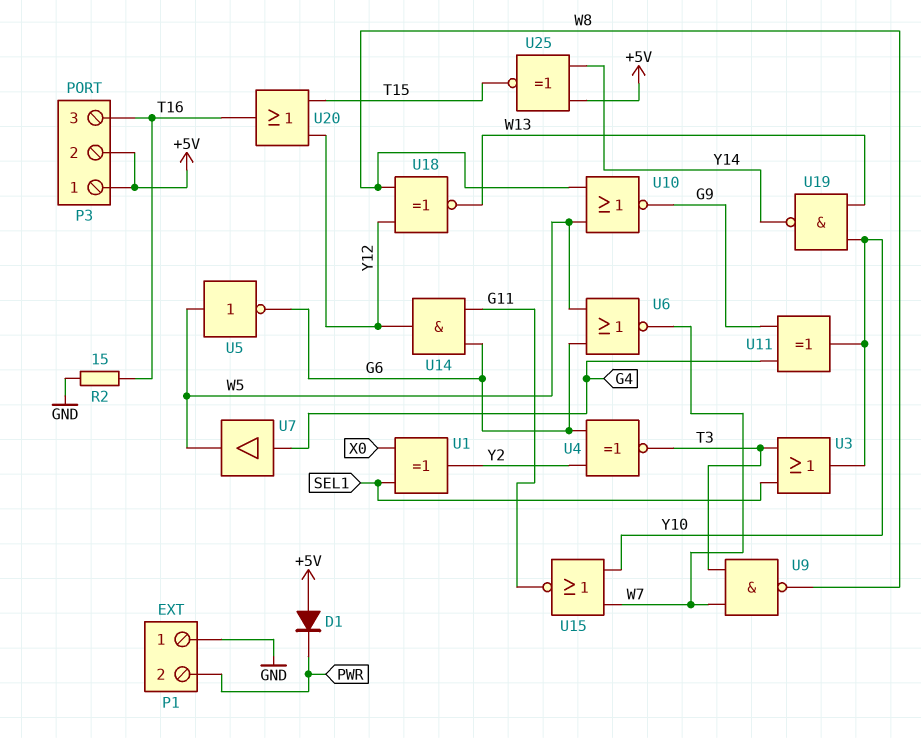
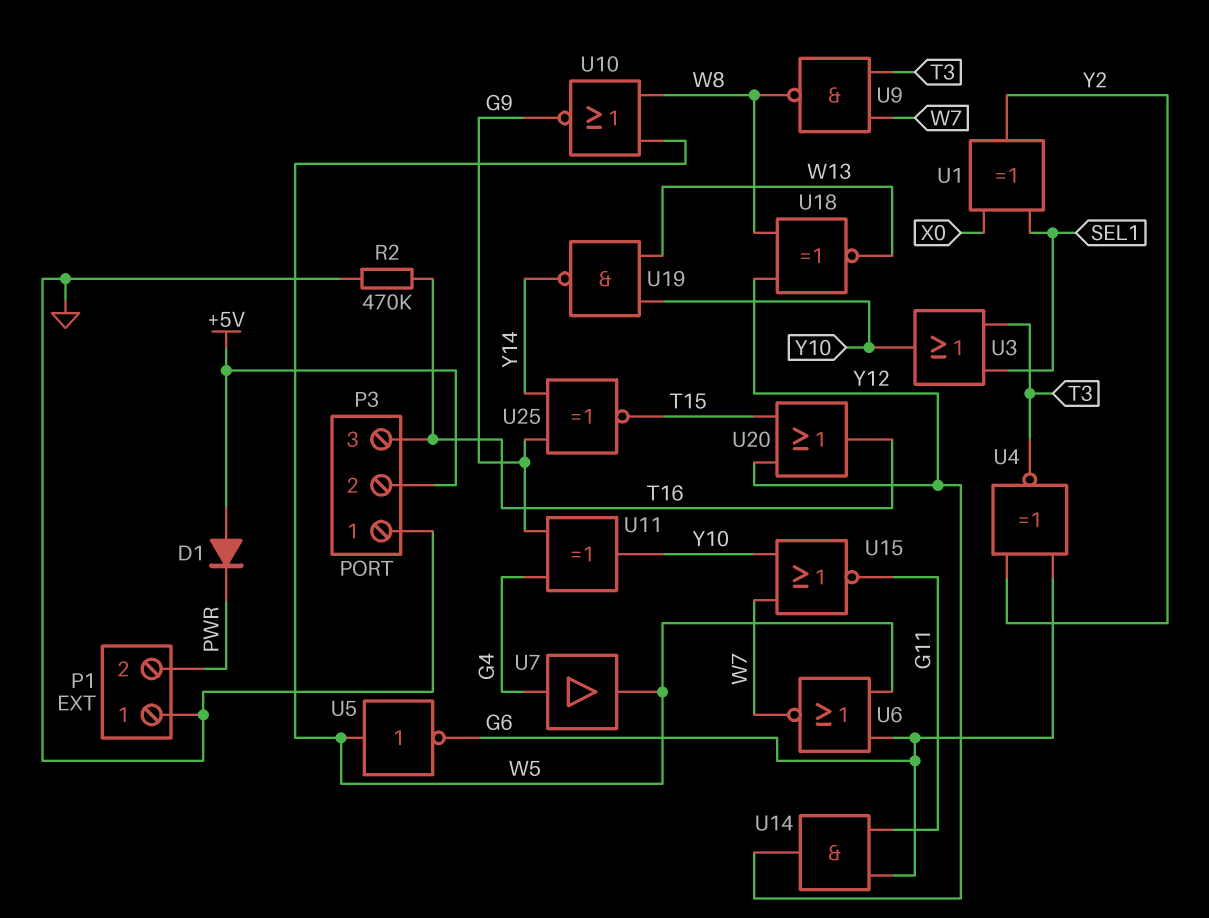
P3 pin 1: +5V -> GND
R2: 15 (GND, T16) -> 470k (GND, T16)
U25: XNOR (in +5V, in Y14, out T15) -> XNOR (in G9, in Y14, out T15)

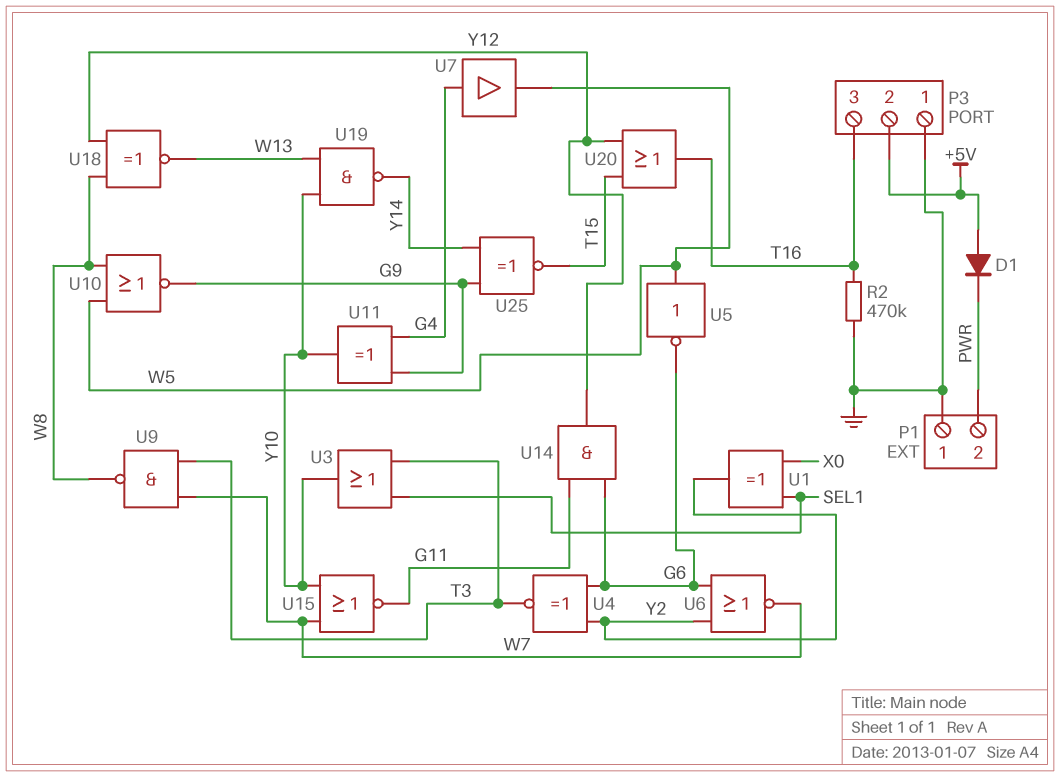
U6: NOR (in G6, in W5, out W7) -> NOR (in G6, in Y2, out W7)

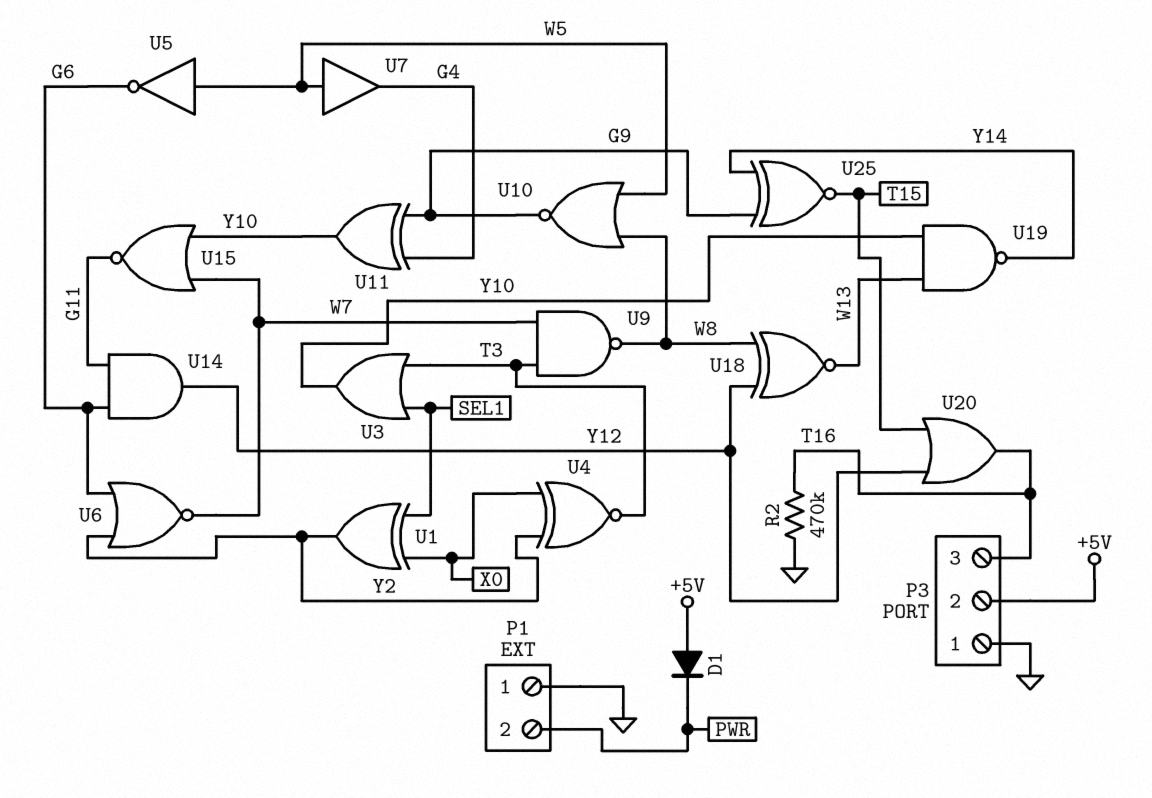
U4: XNOR (in G6, in Y2, out T3) -> XNOR (in X0, in Y2, out T3)
U7: buffer (in G4, out W5) -> buffer (in W5, out G4)

